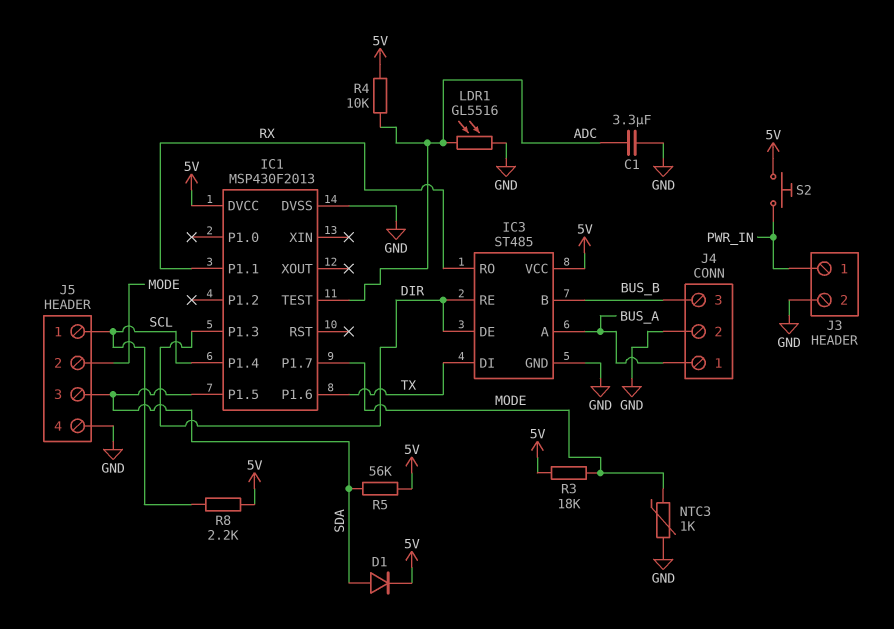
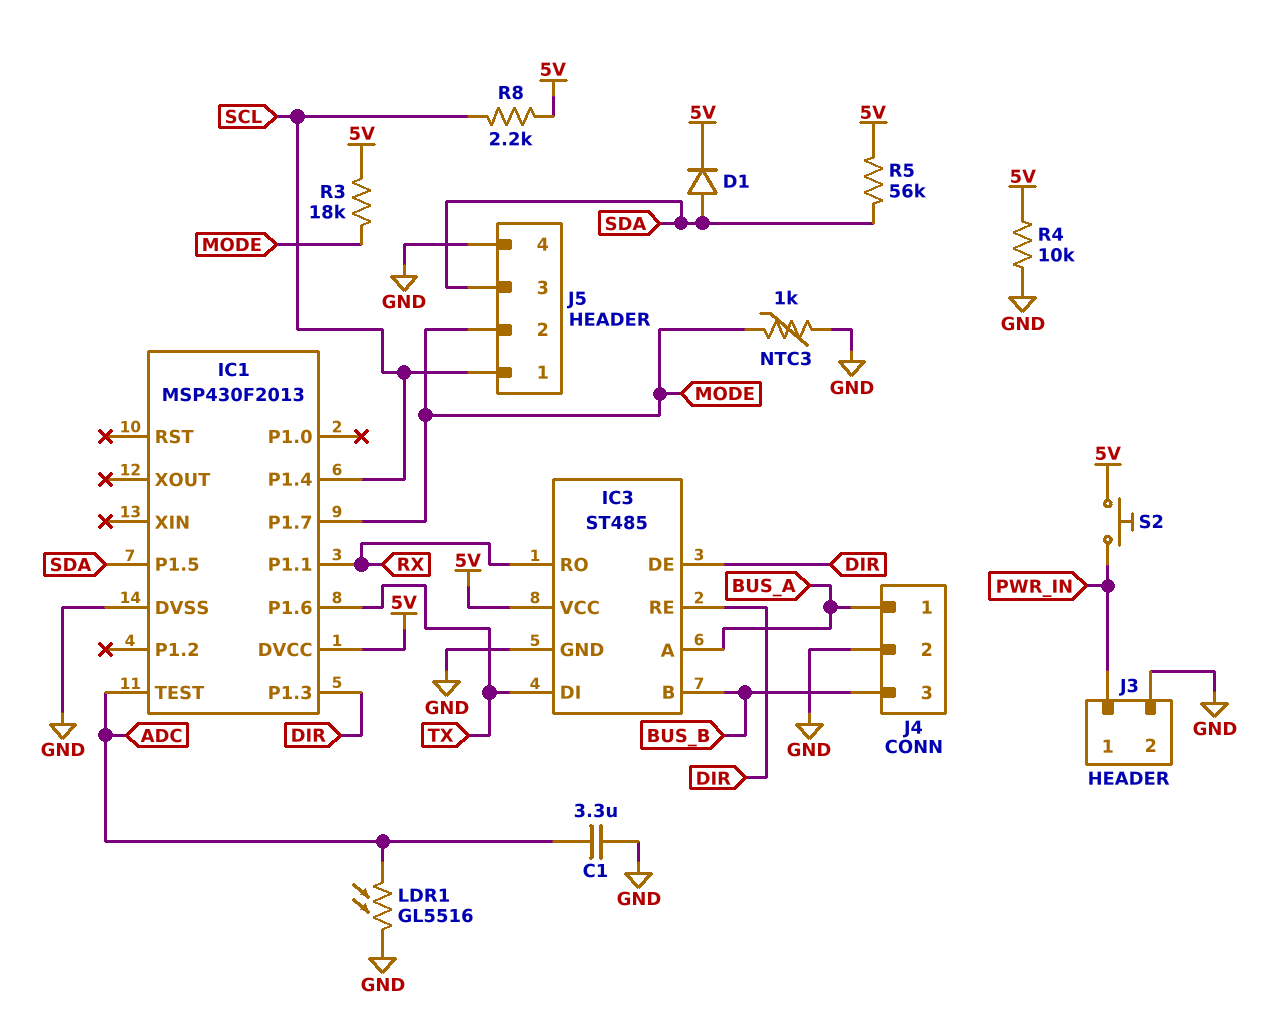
R4: 10k (5V, ADC) -> 10k (5V, GND)

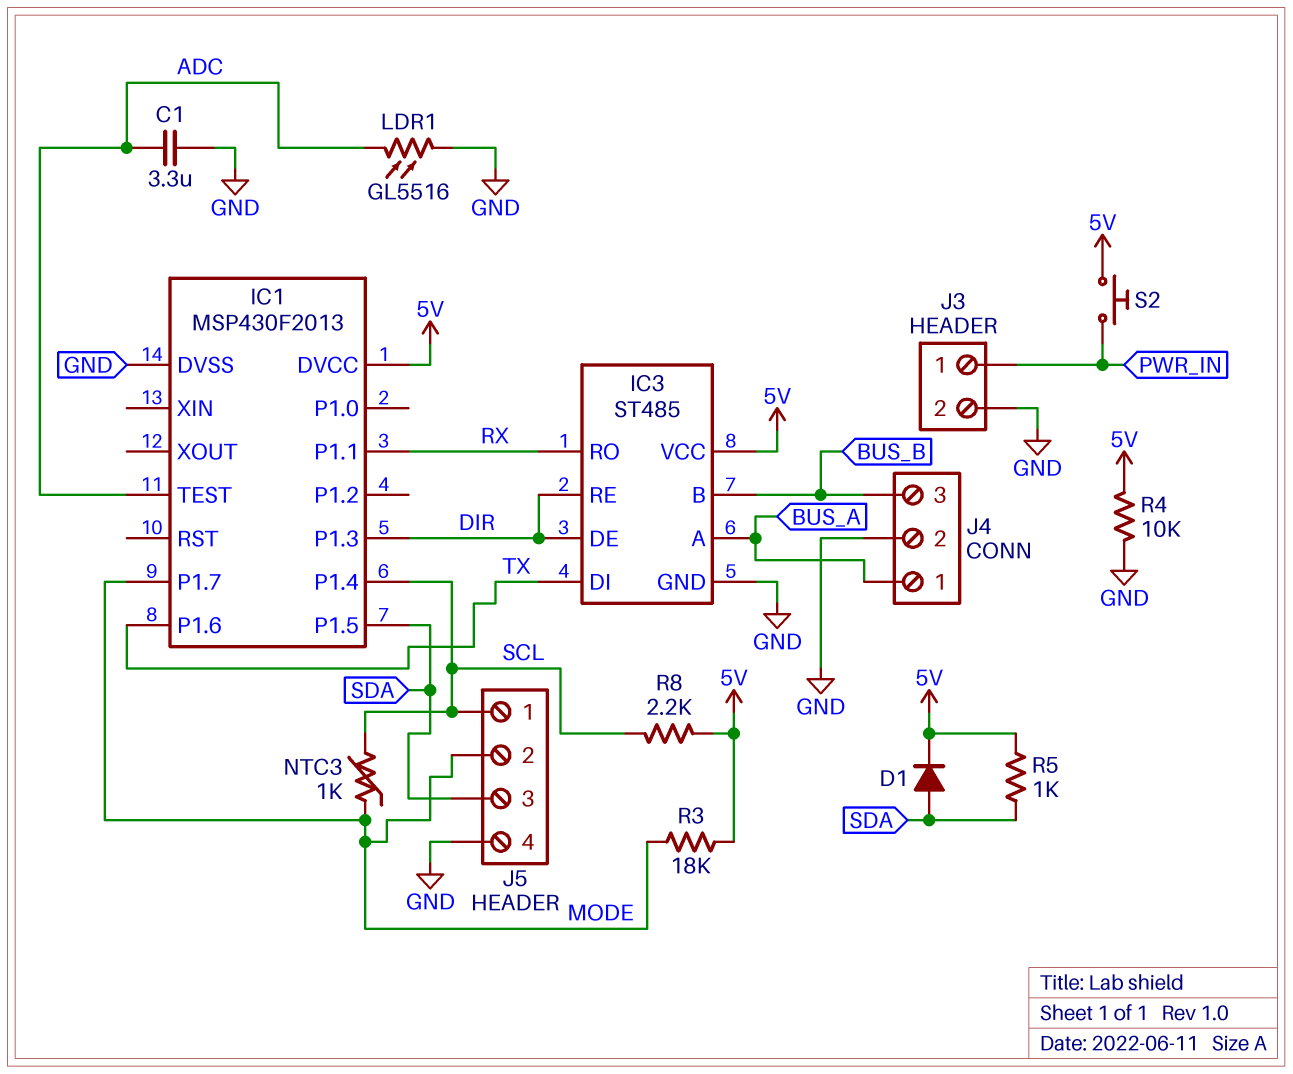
NTC3: 1k (GND, MODE) -> 1k (MODE, SCL)
R5: 56k (5V, SDA) -> 1k (5V, SDA)

